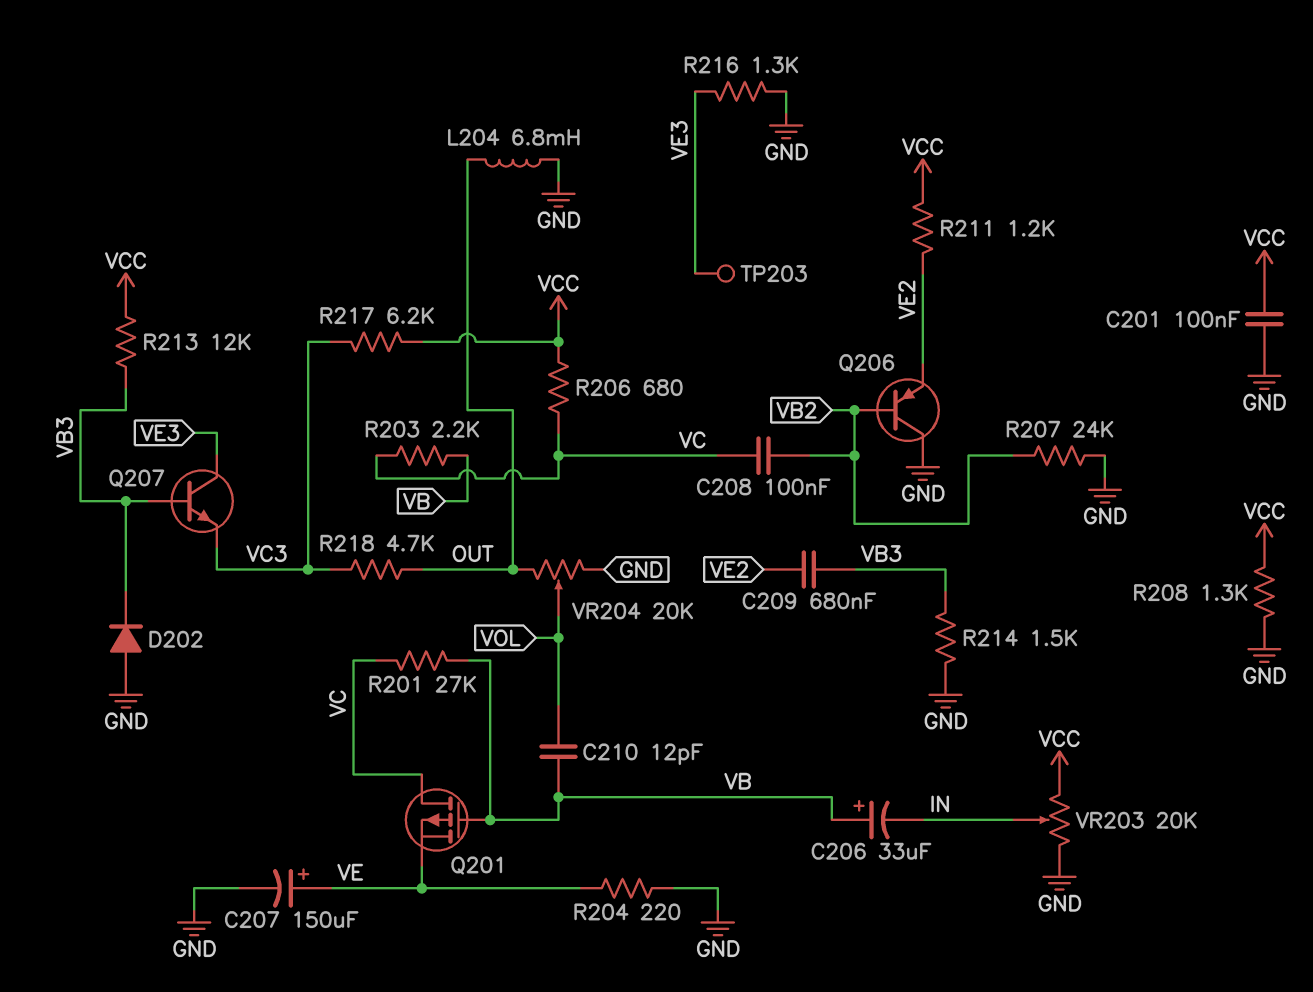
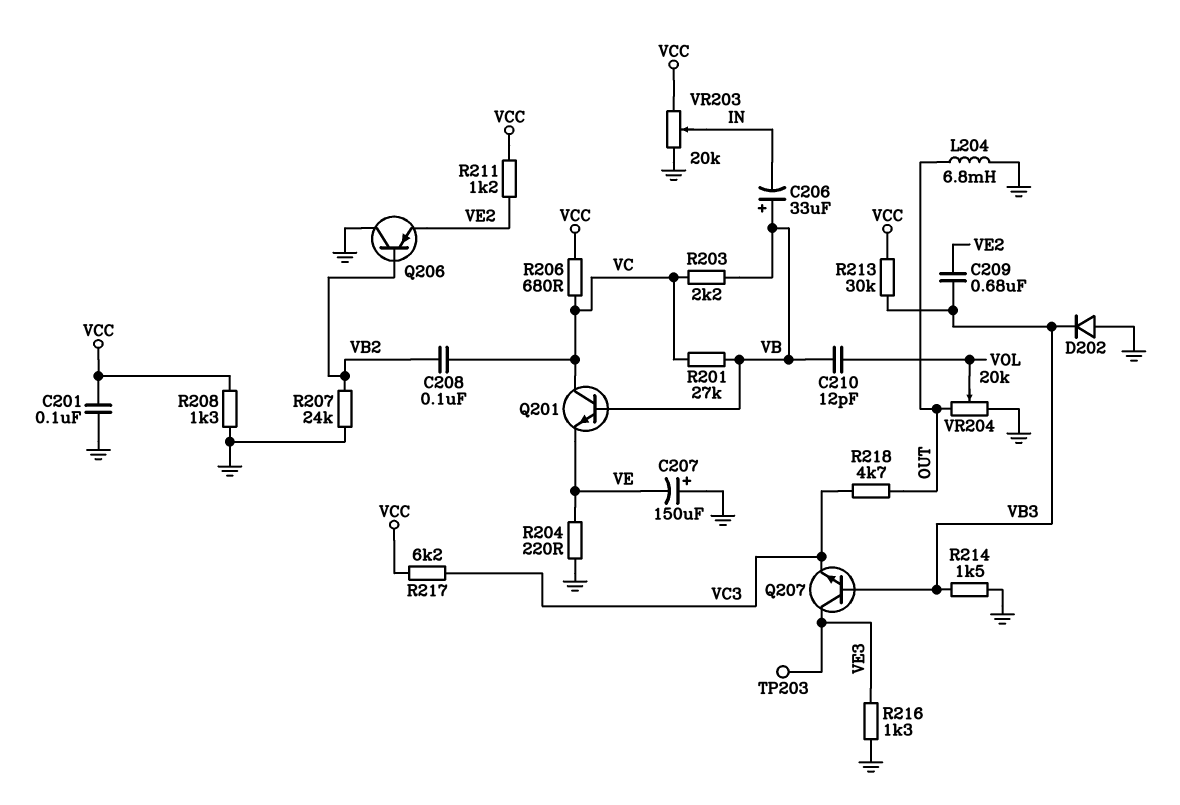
C207: 150uF (plus VE, minus GND) -> 150uF (plus GND, minus VE)
Q201: PMOS (G VB, D VC, S VE) -> NPN (B VB, C VC, E VE)
R213: 12k (VB3, VCC) -> 30k (VB3, VCC)

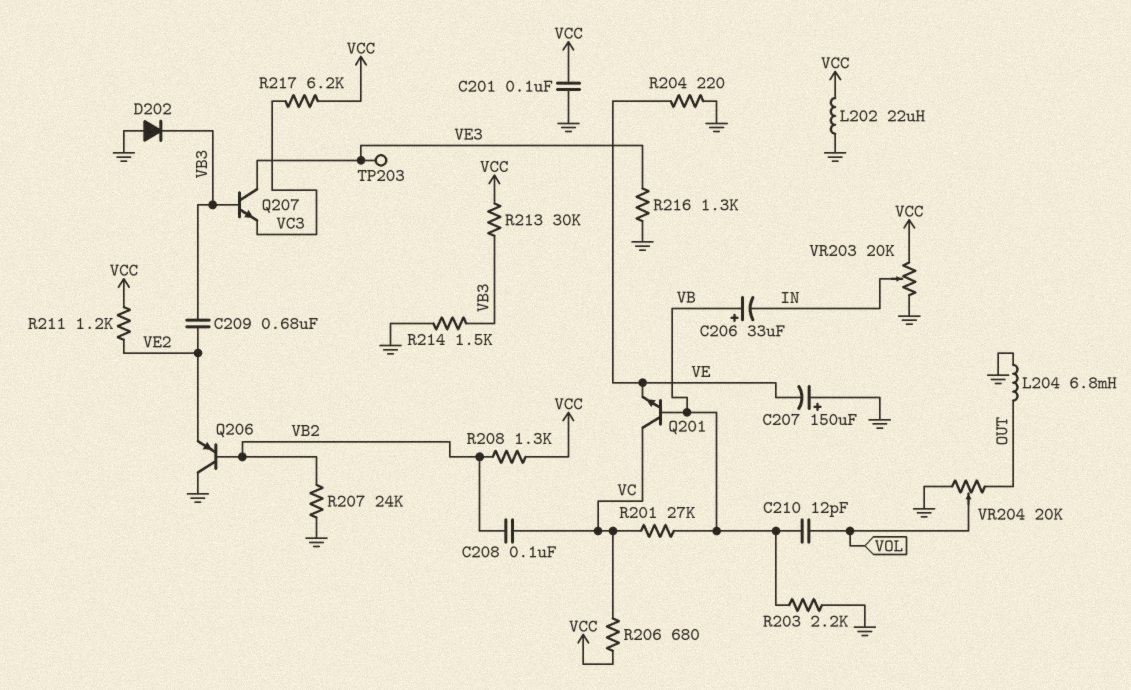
L202: none -> 22uH (GND, VCC)
R203: 2.2k (VB, VC) -> 2.2k (GND, VB)
R208: 1.3k (GND, VCC) -> 1.3k (VB2, VCC)
R218: 4.7k (OUT, VC3) -> none

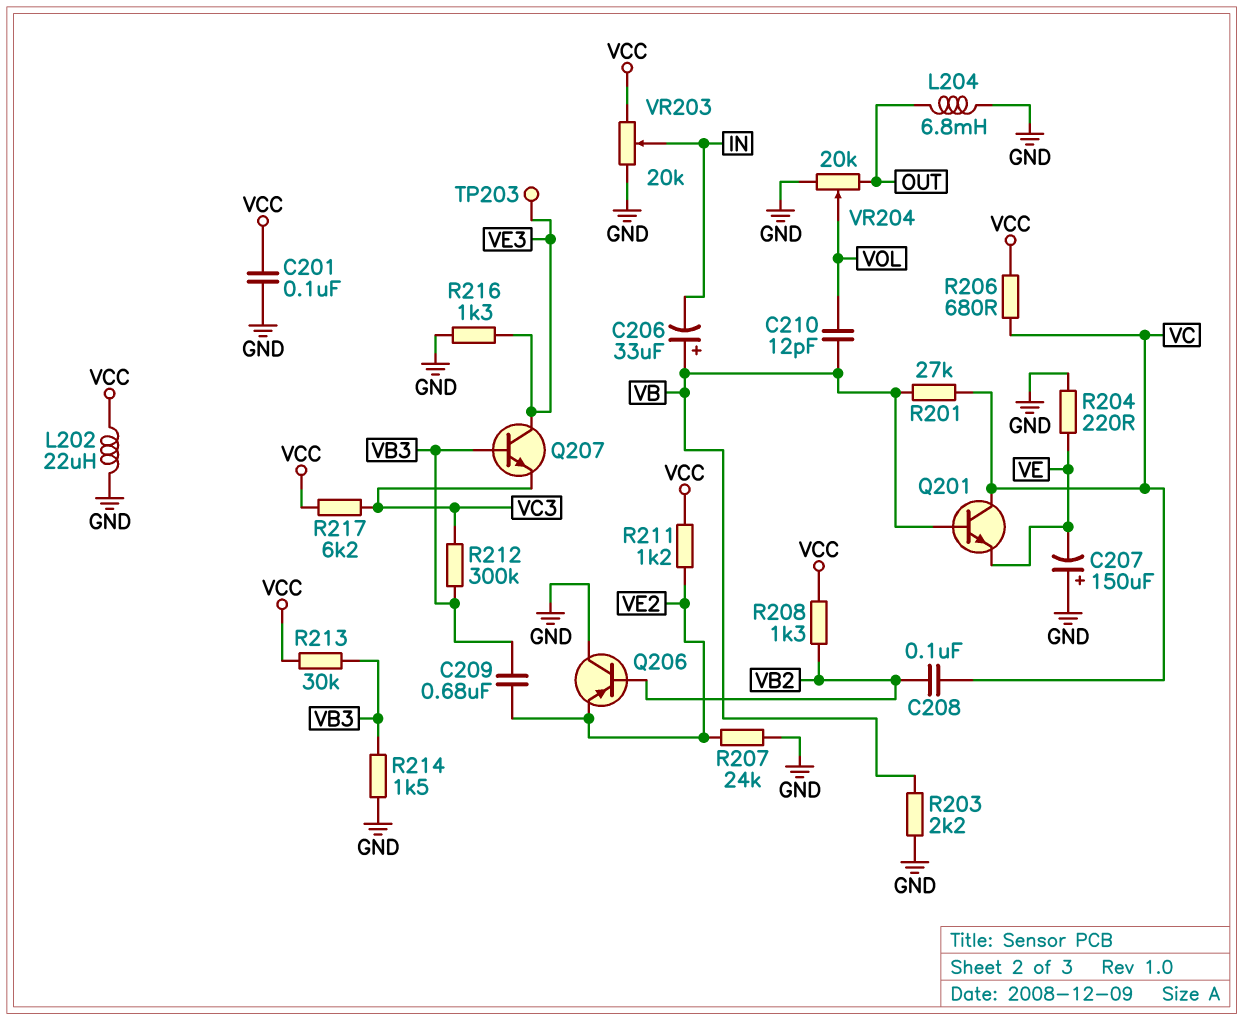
D202: diode (A GND, K VB3) -> none
R207: 24k (GND, VB2) -> 24k (GND, VE2)
R212: none -> 300k (VB3, VC3)

